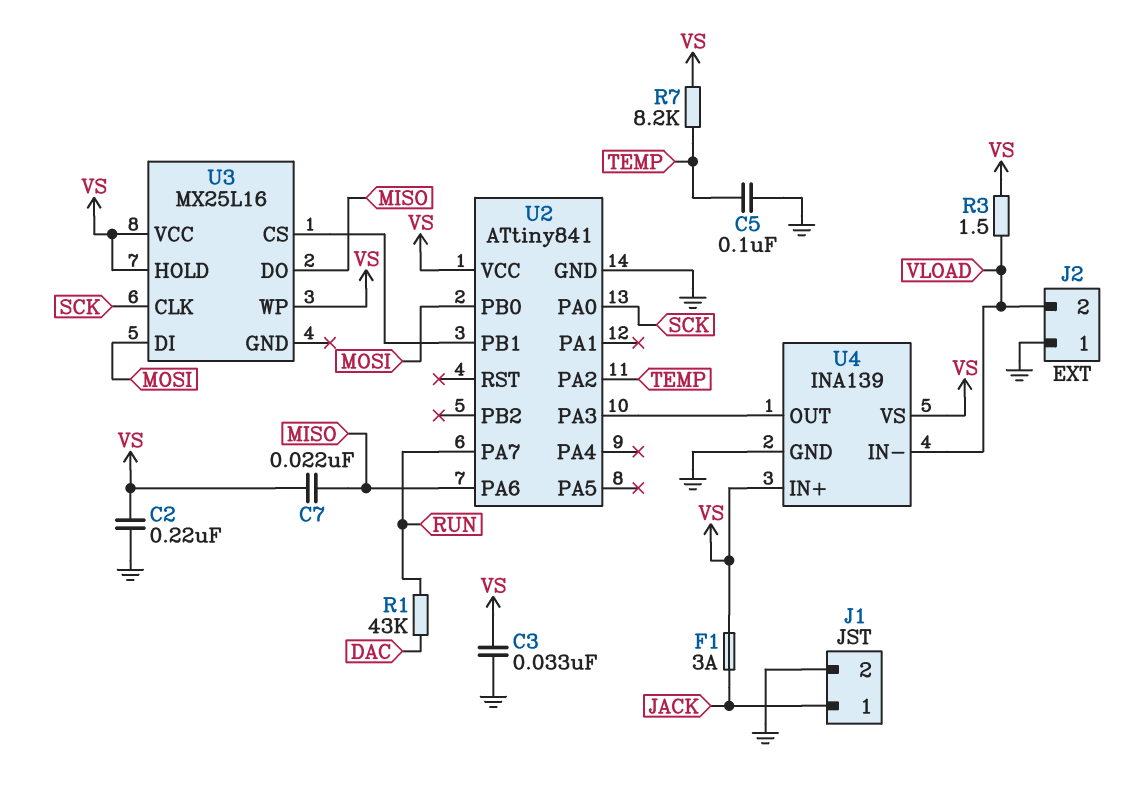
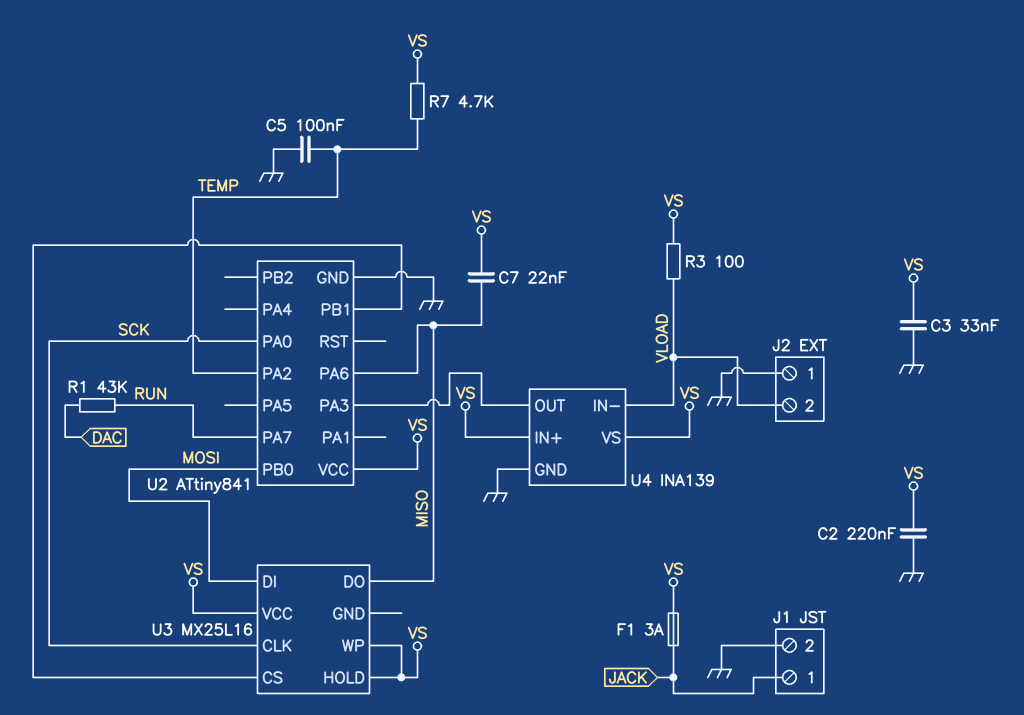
R3: 1.5 (VLOAD, VS) -> 100 (VLOAD, VS)
R7: 8.2k (TEMP, VS) -> 4.7k (TEMP, VS)

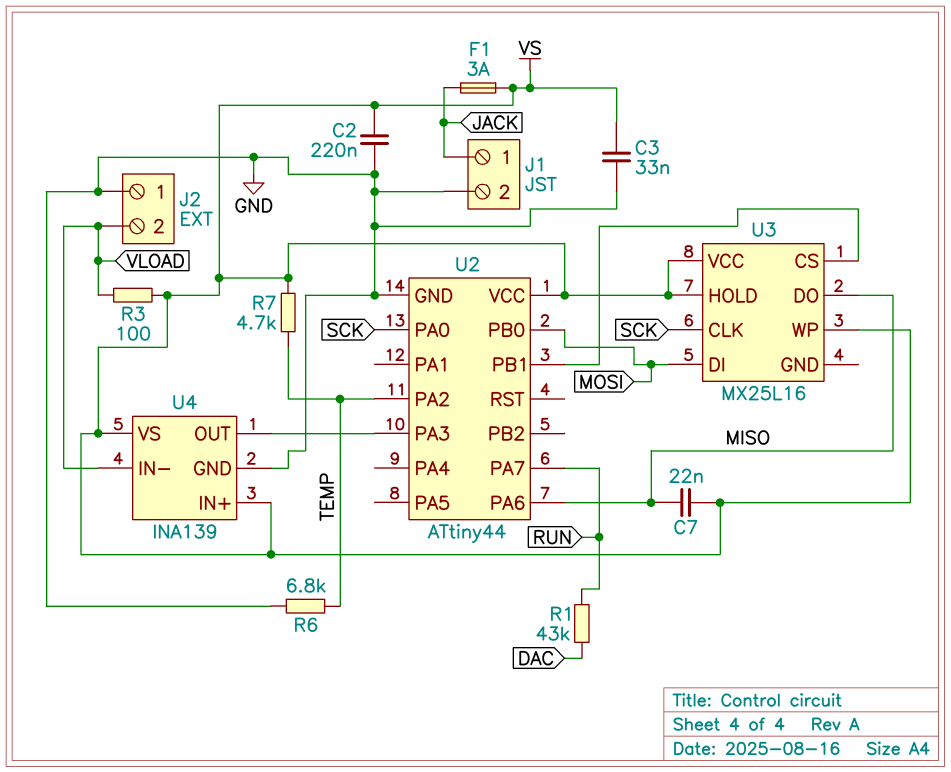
C5: 100nF (GND, TEMP) -> none
R6: none -> 6.8k (GND, TEMP)
U2: ATtiny841 -> ATtiny44

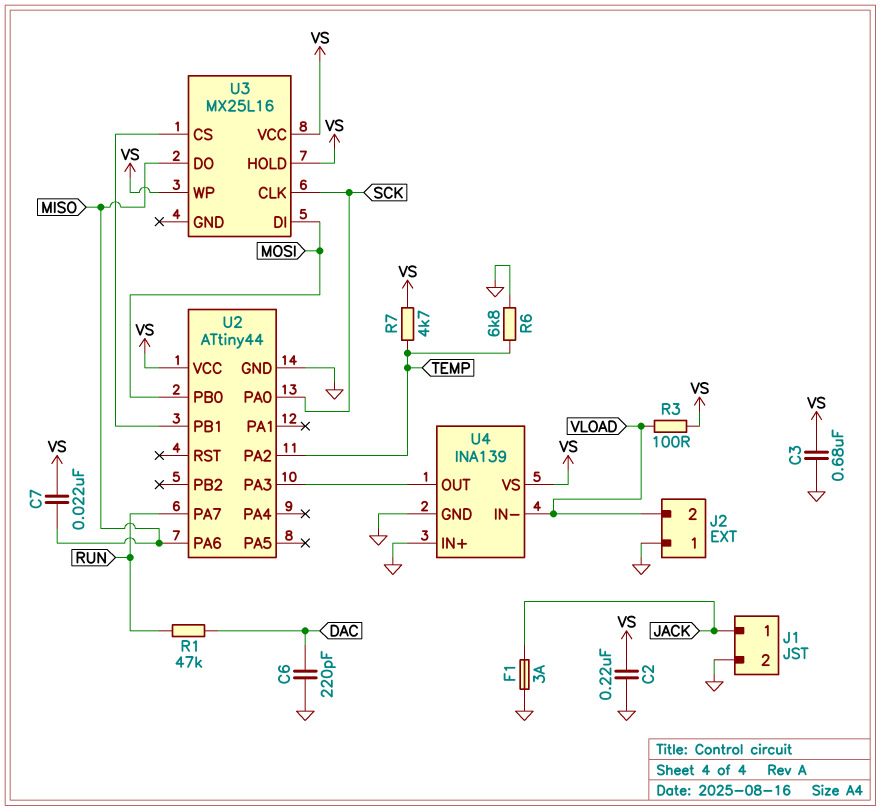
C3: 33nF (GND, VS) -> 680nF (GND, VS)
C6: none -> 220pF (DAC, GND)
F1: 3A (JACK, VS) -> 3A (GND, JACK)
R1: 43k (DAC, RUN) -> 47k (DAC, RUN)
U4 pin IN+: VS -> GND

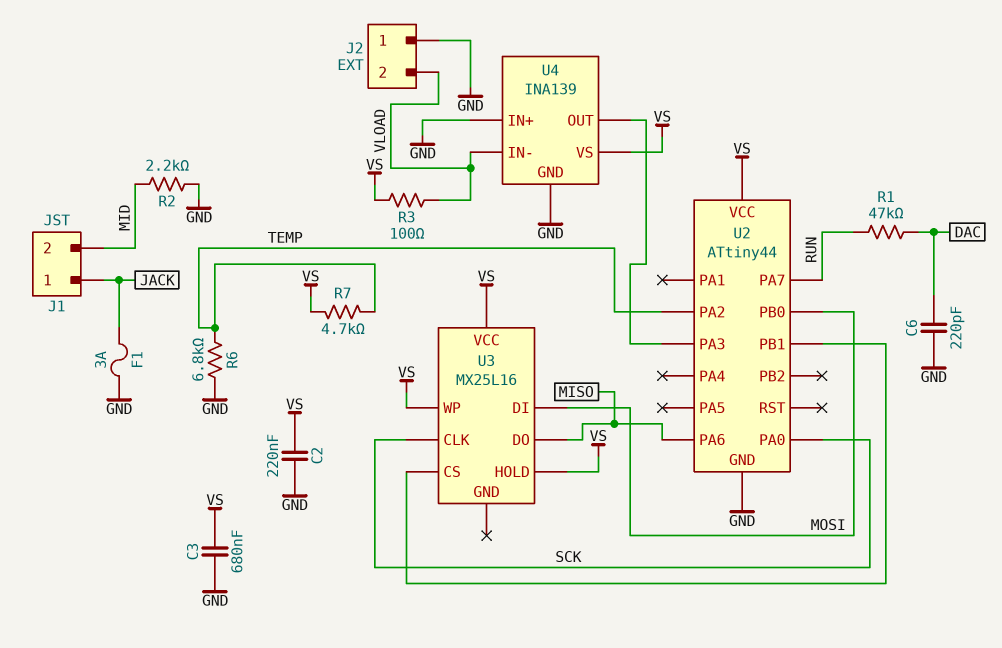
C7: 22nF (MISO, VS) -> none
J1 pin 2: GND -> MID
R2: none -> 2.2k (GND, MID)

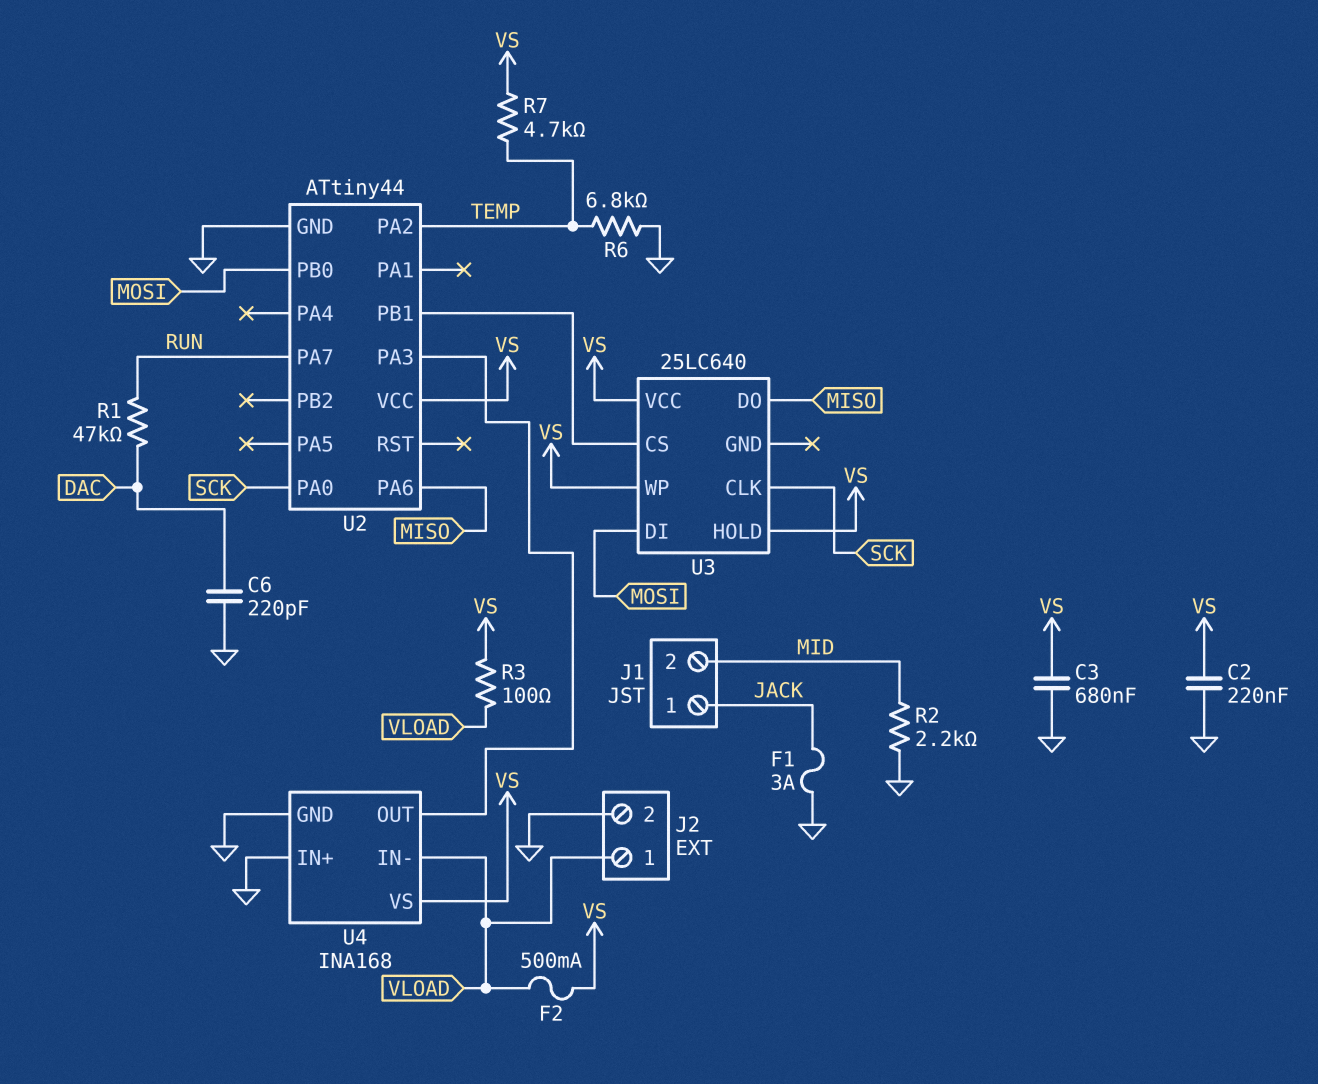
F2: none -> 500mA (VLOAD, VS)
J2 pin 1: GND -> VLOAD
J2 pin 2: VLOAD -> GND
U3: MX25L16 -> 25LC640
U4: INA139 -> INA168

